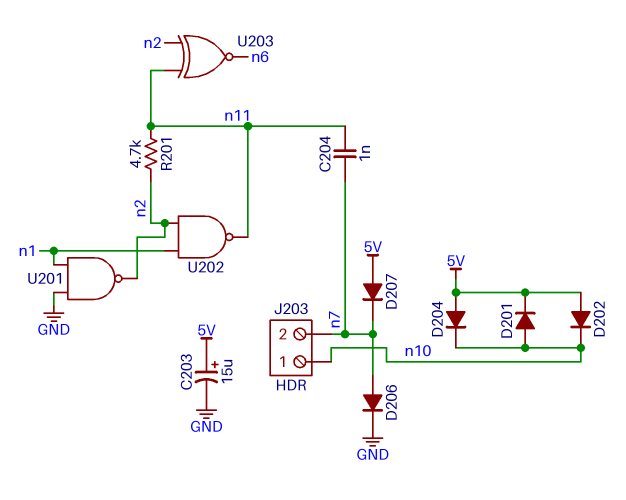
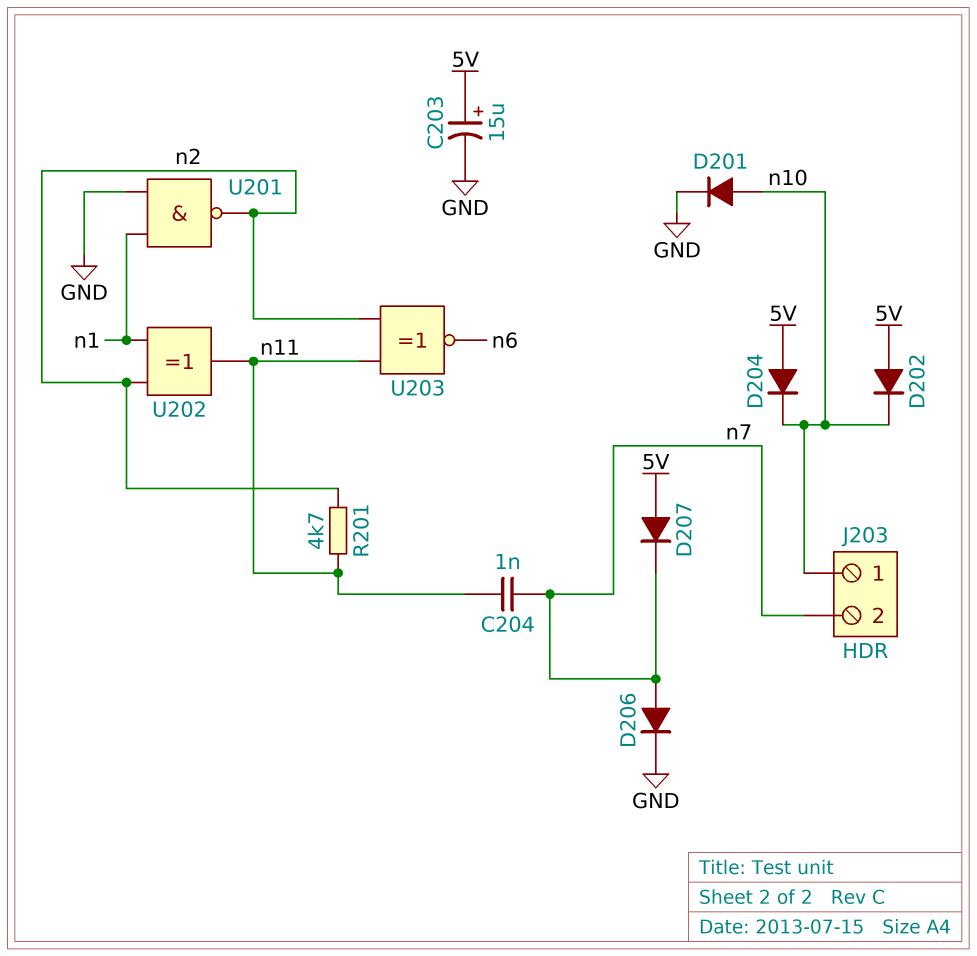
D201: diode (A n10, K 5V) -> diode (A n10, K GND)
U202: NAND (in n1, in n2, out n11) -> XOR (in n1, in n2, out n11)

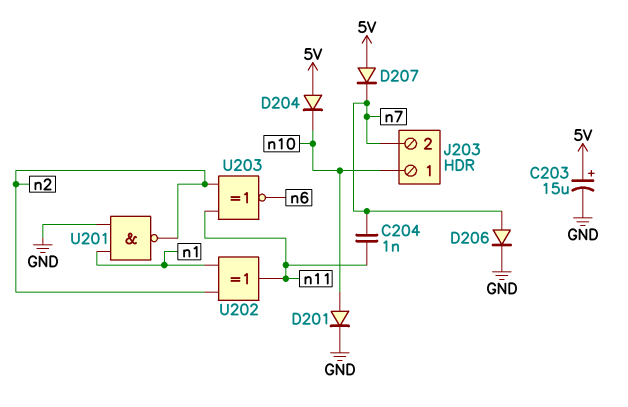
D202: diode (A 5V, K n10) -> none
R201: 4.7k (n2, n11) -> none

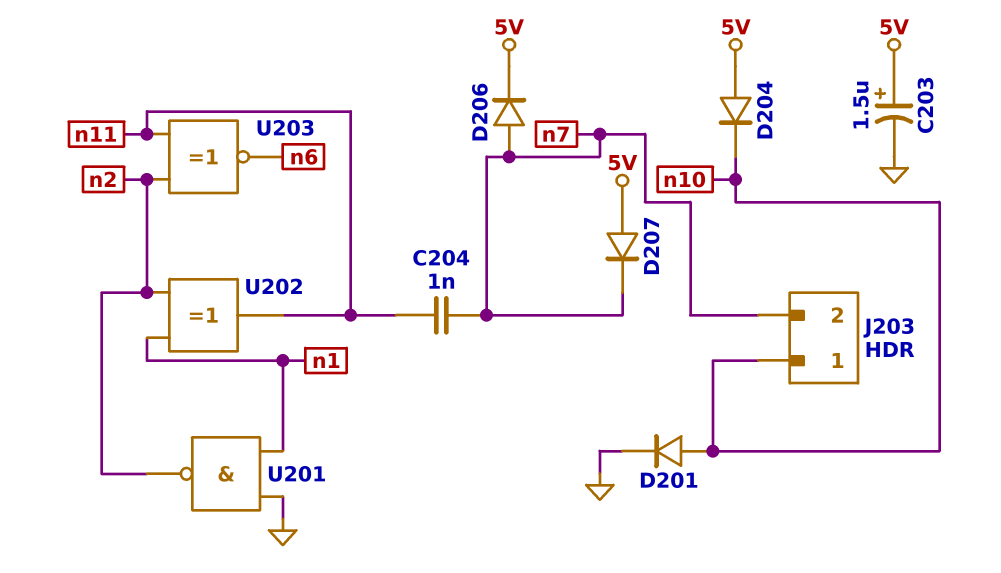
C203: 15uF (plus 5V, minus GND) -> 1.5uF (plus 5V, minus GND)
D206: diode (A n7, K GND) -> diode (A n7, K 5V)

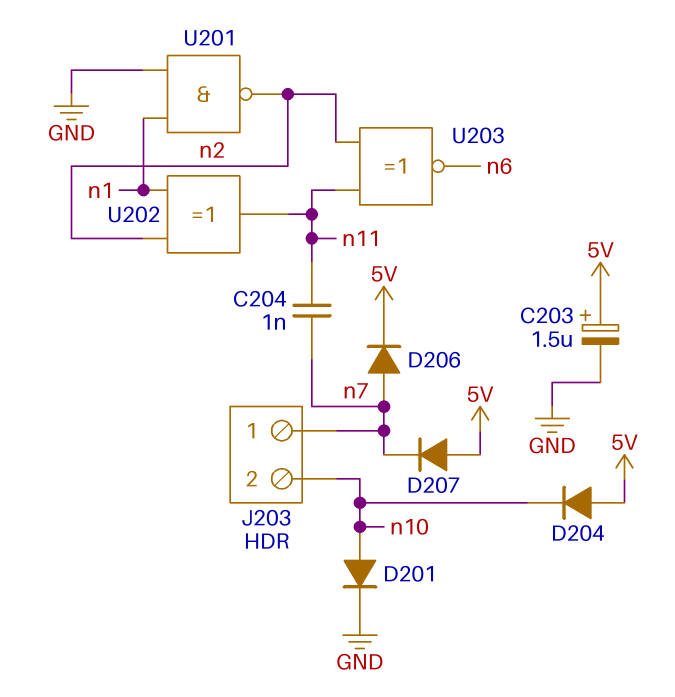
J203 pin 1: n10 -> n7
J203 pin 2: n7 -> n10

